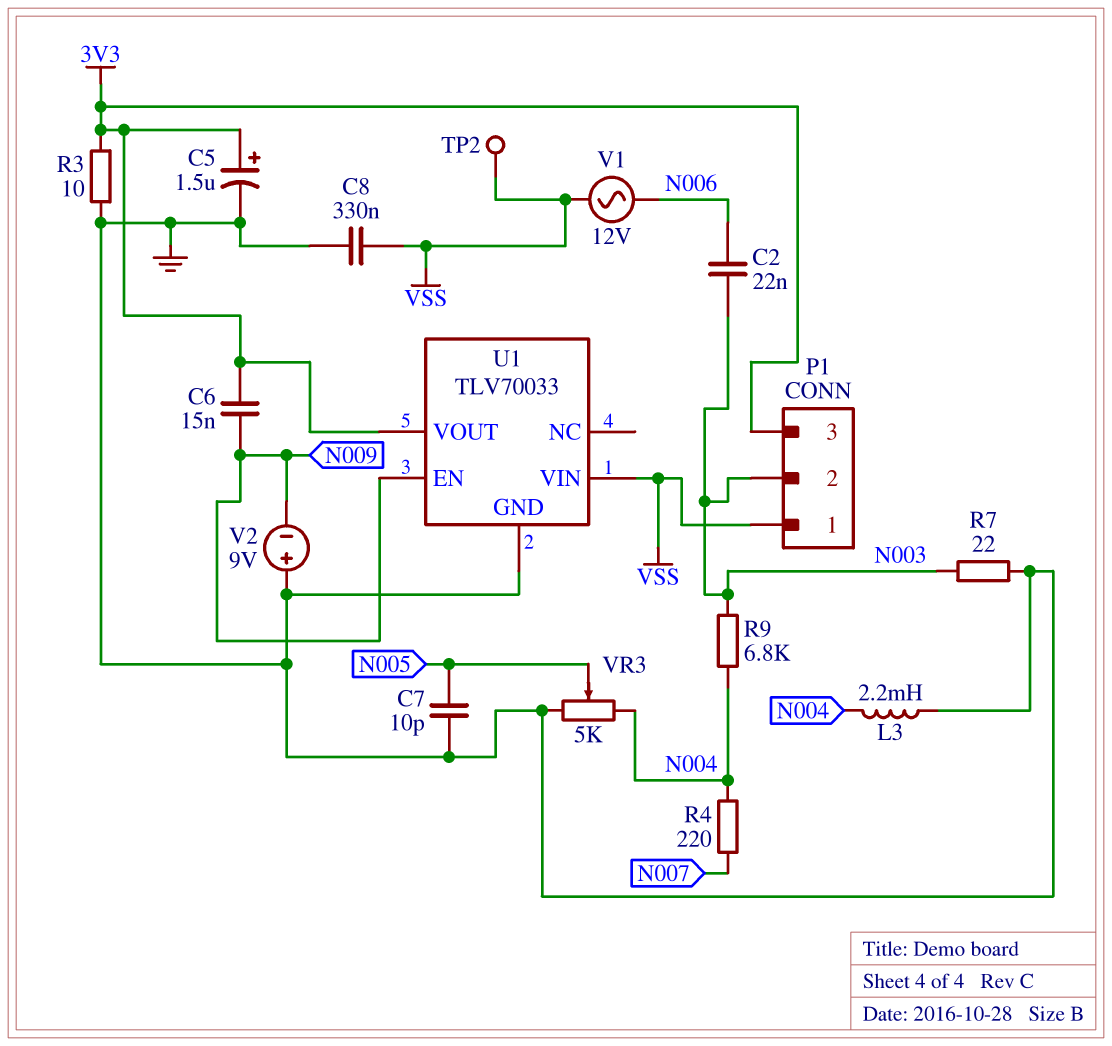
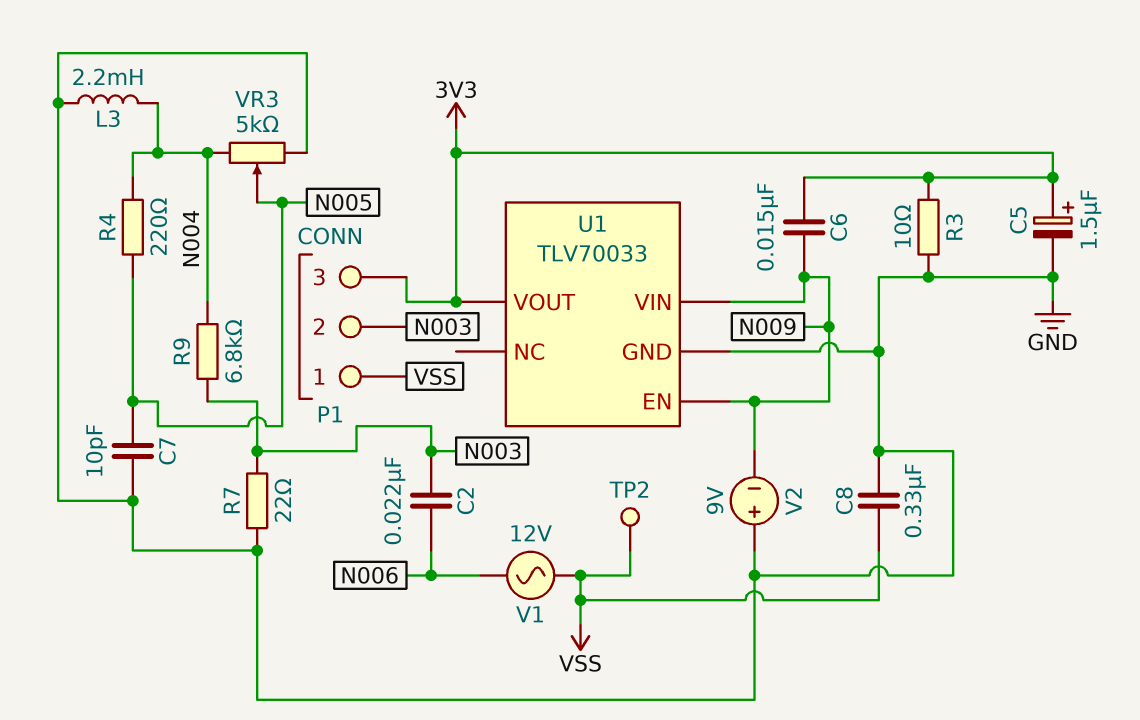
R4: 220 (N004, N007) -> 220 (N004, N005)
U1 pin VIN: VSS -> N009

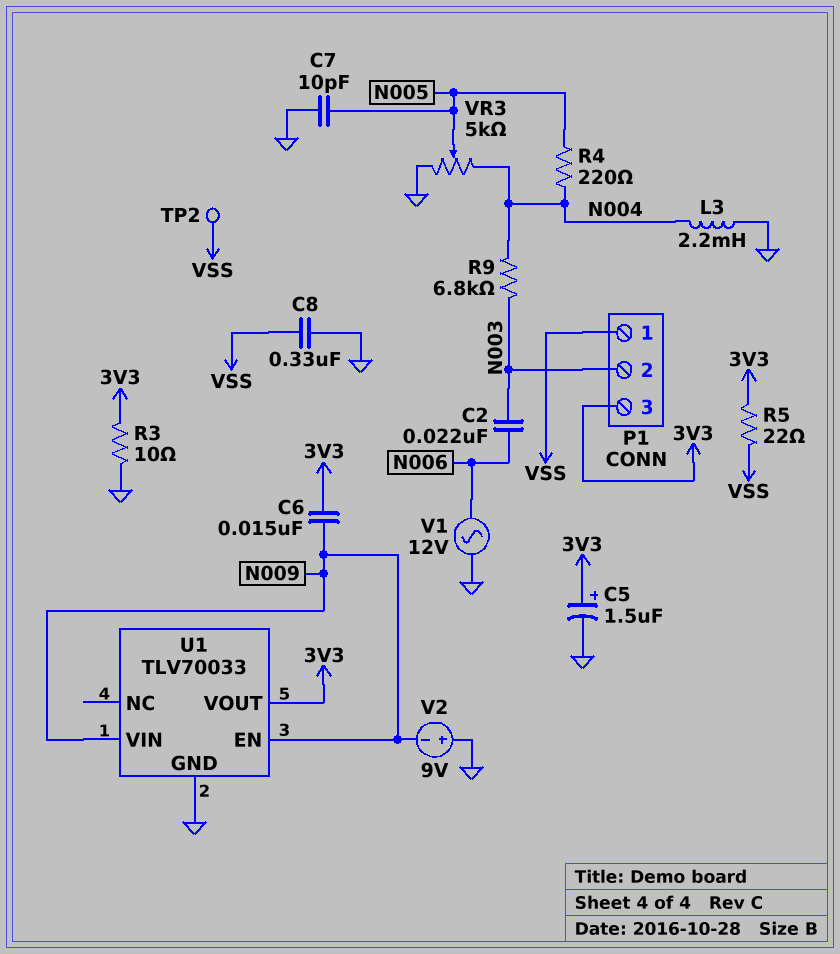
R5: none -> 22 (3V3, VSS)
R7: 22 (GND, N003) -> none
V1: AC 12V (N006, VSS) -> AC 12V (GND, N006)

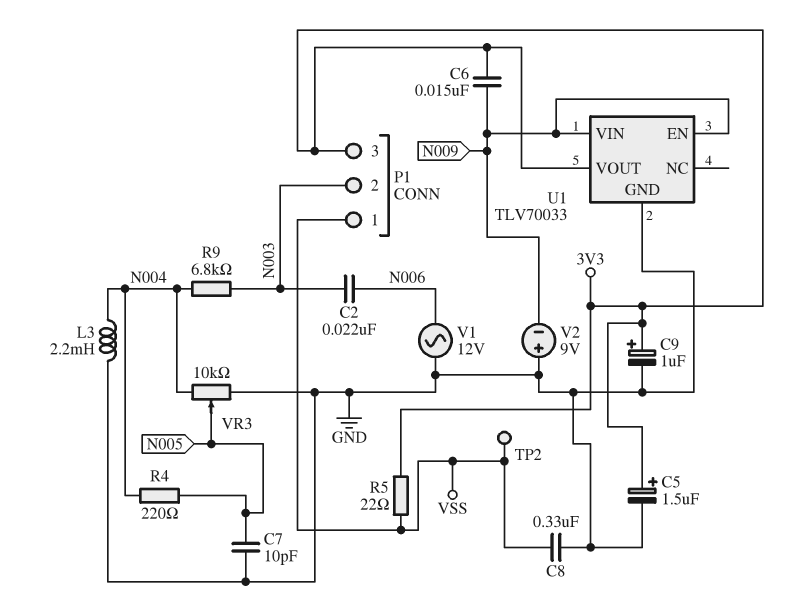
C9: none -> 1uF (plus 3V3, minus GND)
R3: 10 (3V3, GND) -> none
VR3: 5k (GND, N004, wiper N005) -> 10k (GND, N004, wiper N005)

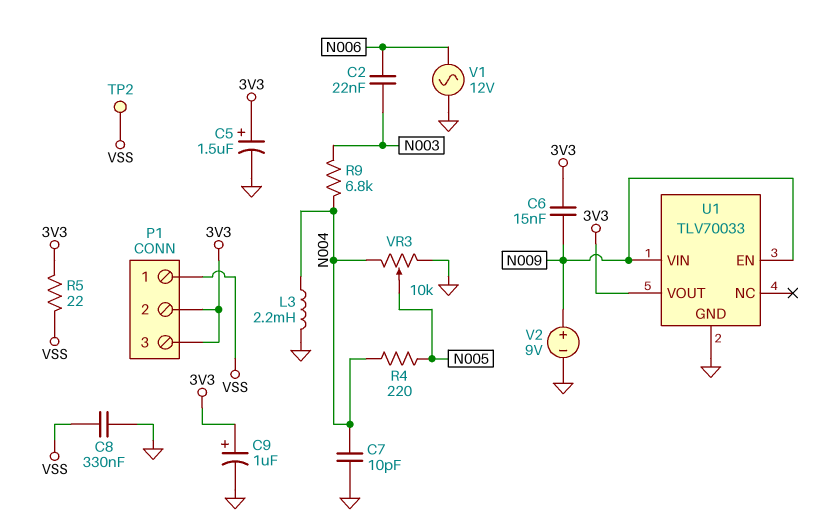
C7: 10pF (GND, N005) -> 10pF (GND, N004)
P1 pin 2: N003 -> 3V3
V2: 9V (plus GND, minus N009) -> 9V (plus N009, minus GND)

